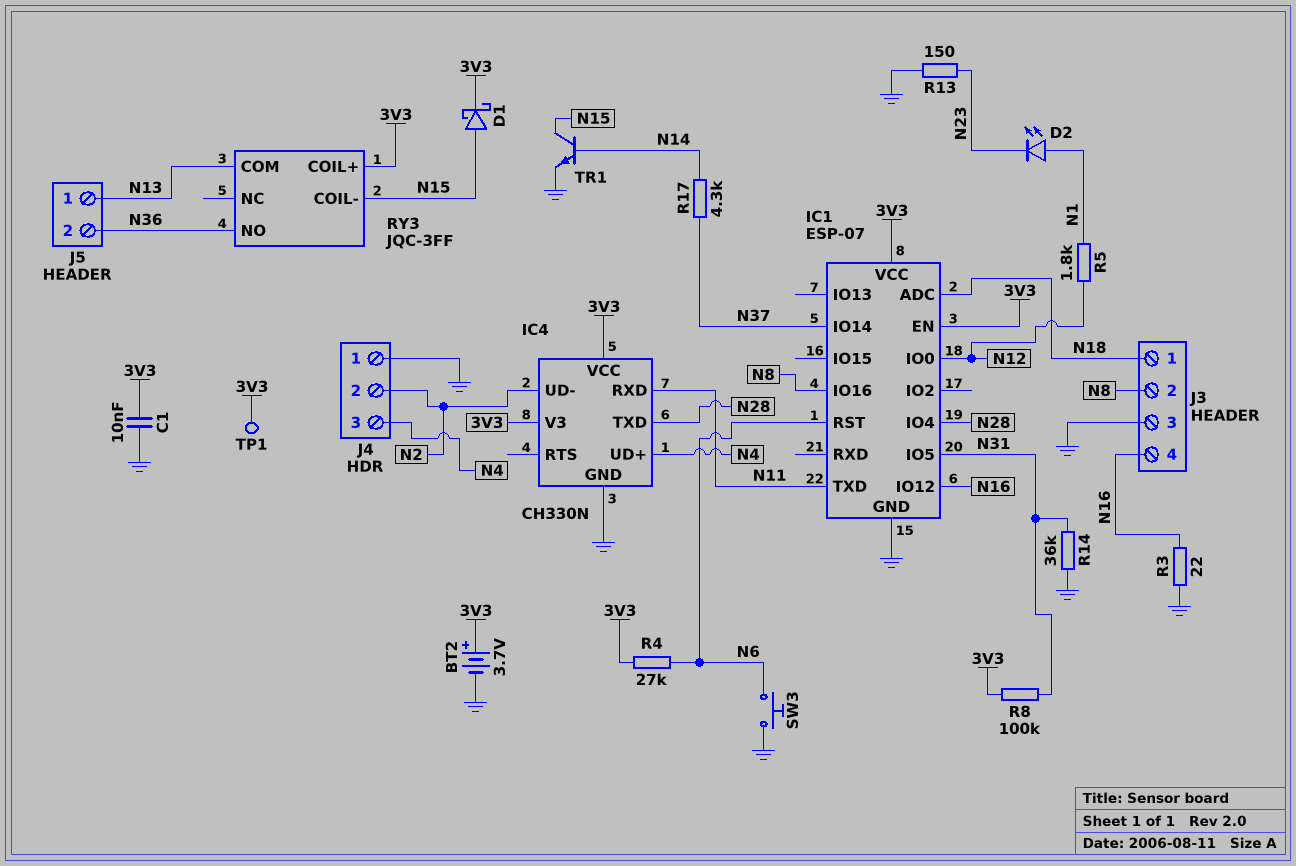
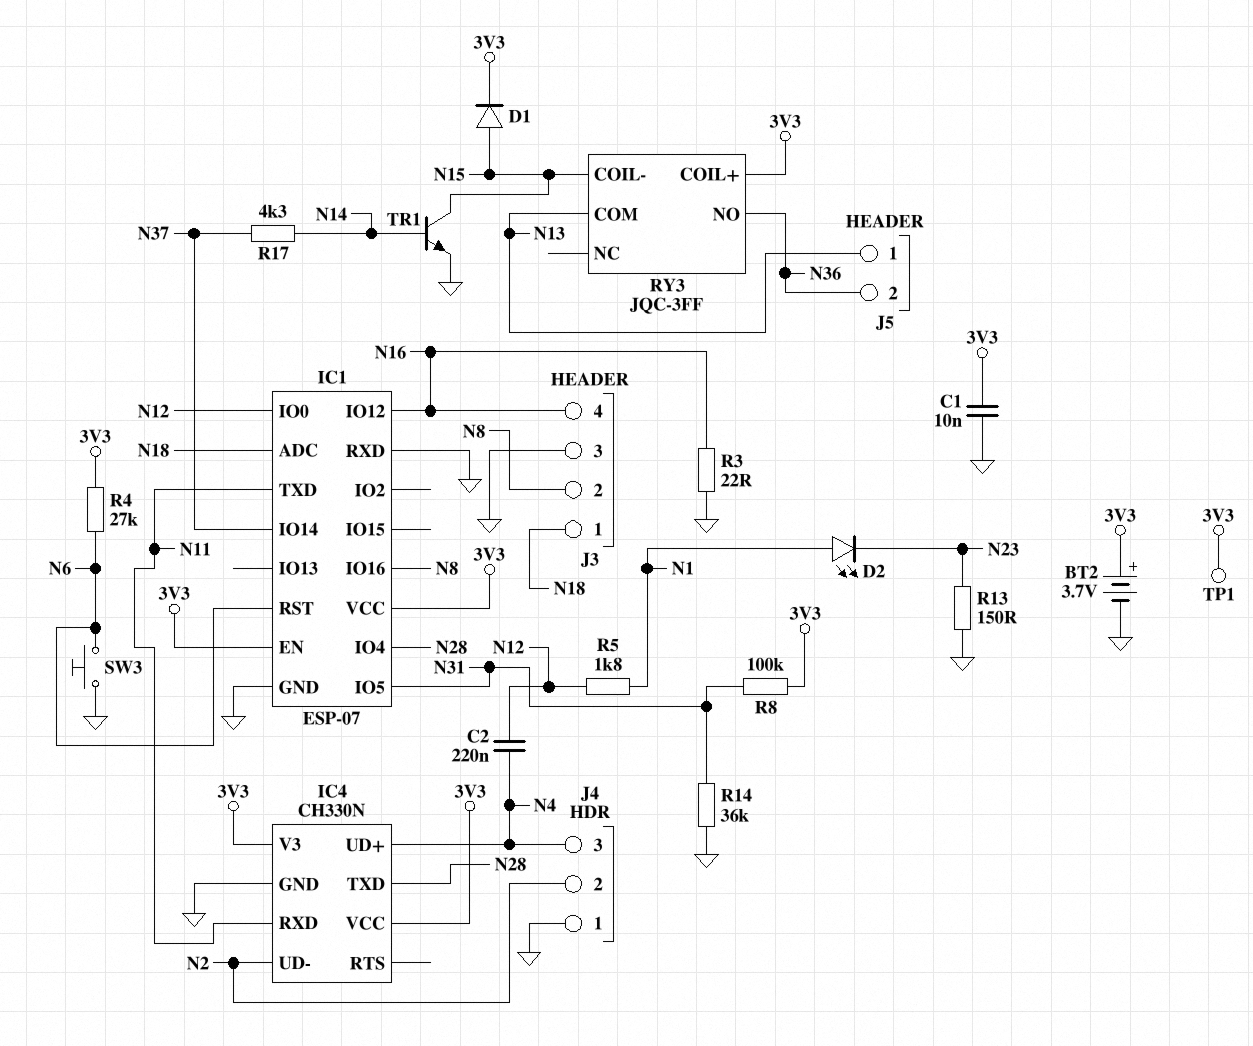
C2: none -> 220nF (N4, N12)
D1: schottky (A N15, K 3V3) -> diode (A N15, K 3V3)
IC1 pin RXD: none -> GND

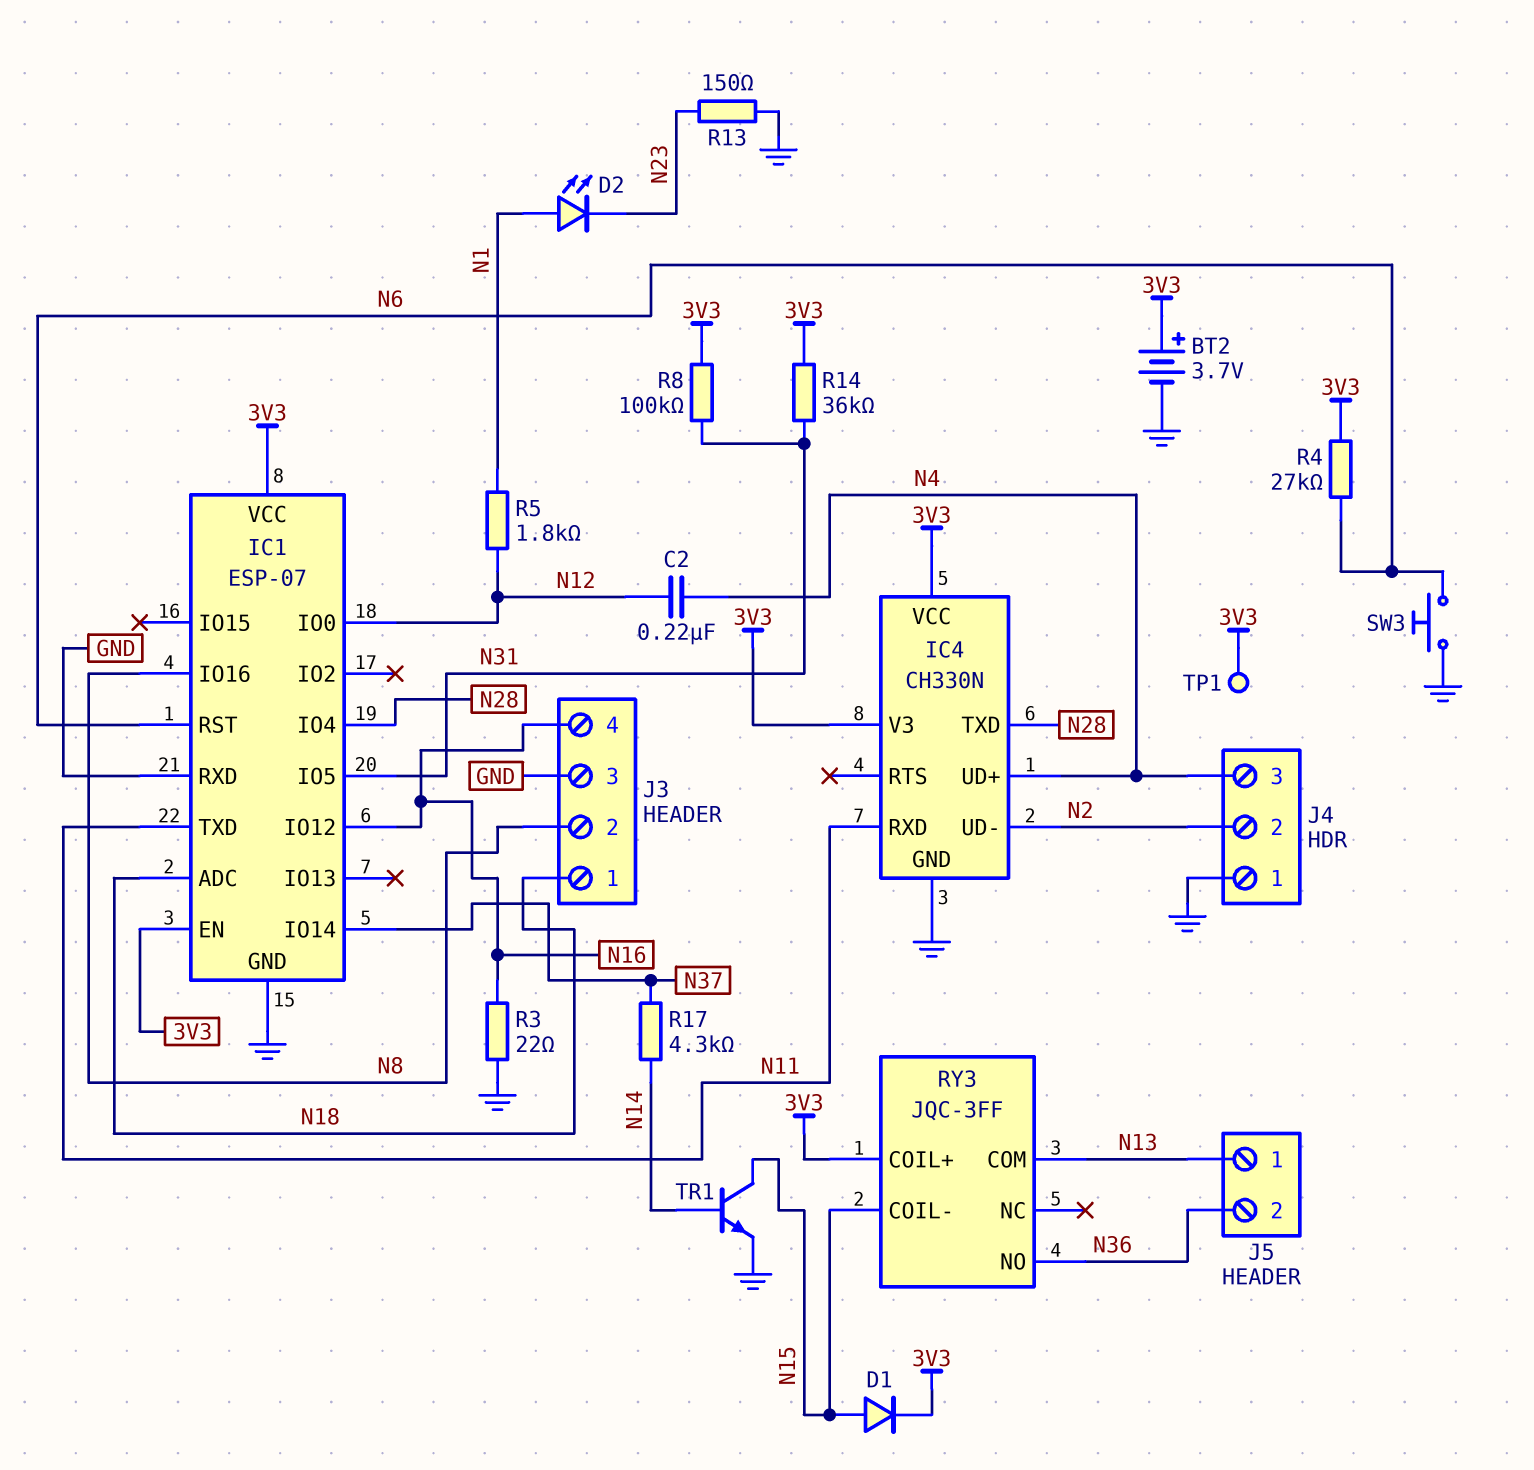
C1: 10nF (3V3, GND) -> none
R14: 36k (GND, N31) -> 36k (3V3, N31)

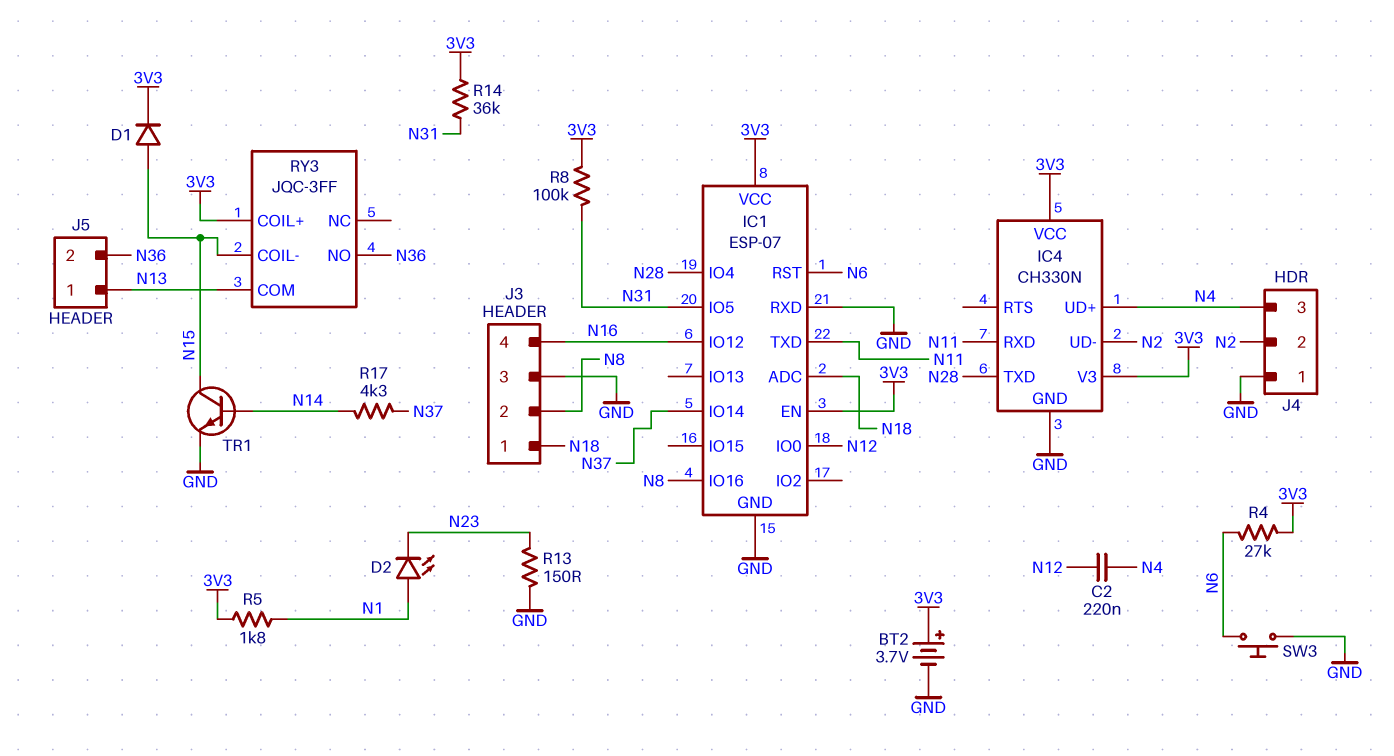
R3: 22 (GND, N16) -> none
R5: 1.8k (N1, N12) -> 1.8k (3V3, N1)
TP1: test point (3V3) -> none

